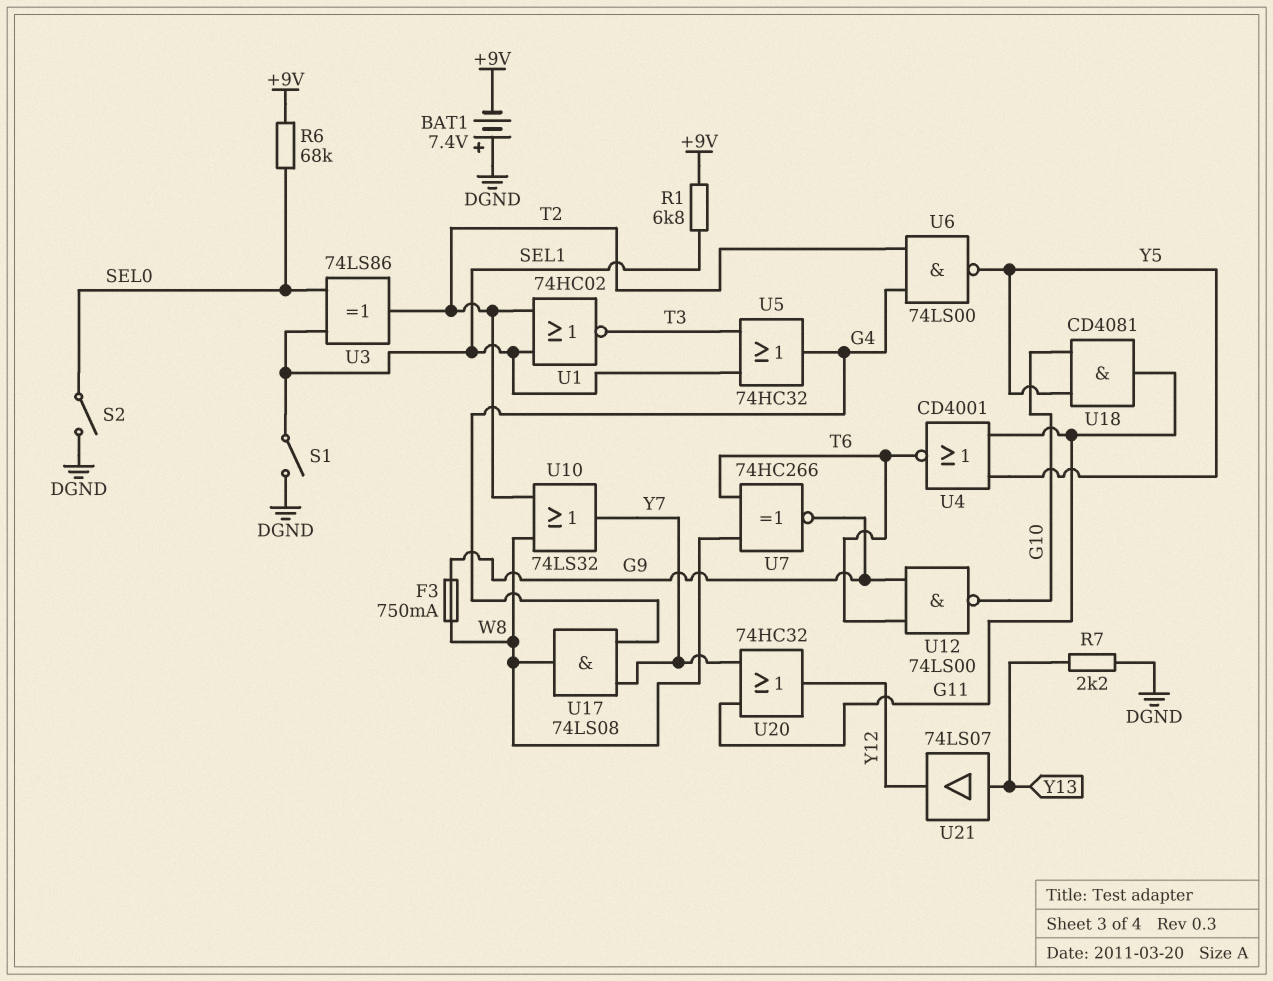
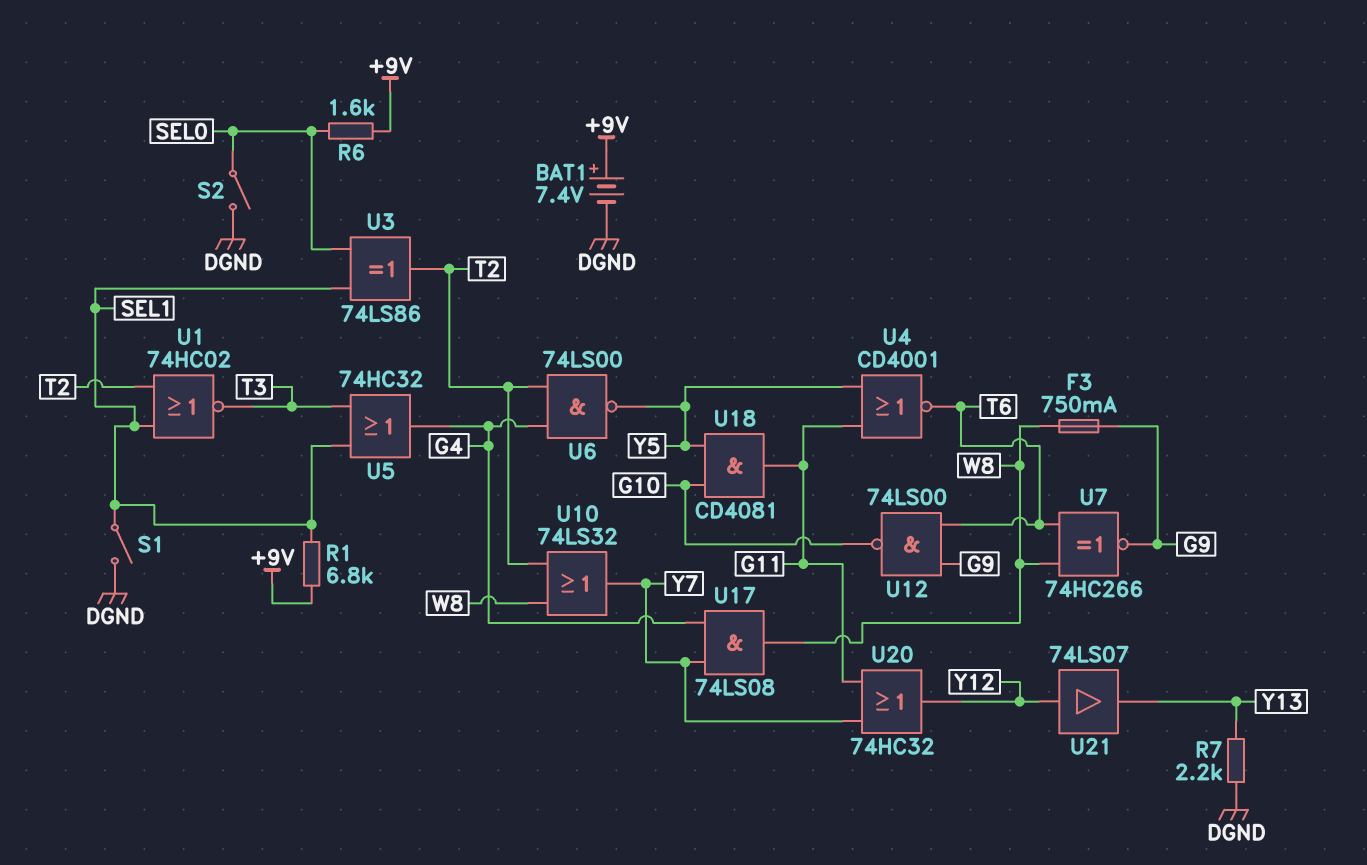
BAT1: 7.4V (plus DGND, minus +9V) -> 7.4V (plus +9V, minus DGND)
R6: 68k (+9V, SEL0) -> 1.6k (+9V, SEL0)
U21: buffer 74LS07 (in Y13, out Y12) -> buffer 74LS07 (in Y12, out Y13)

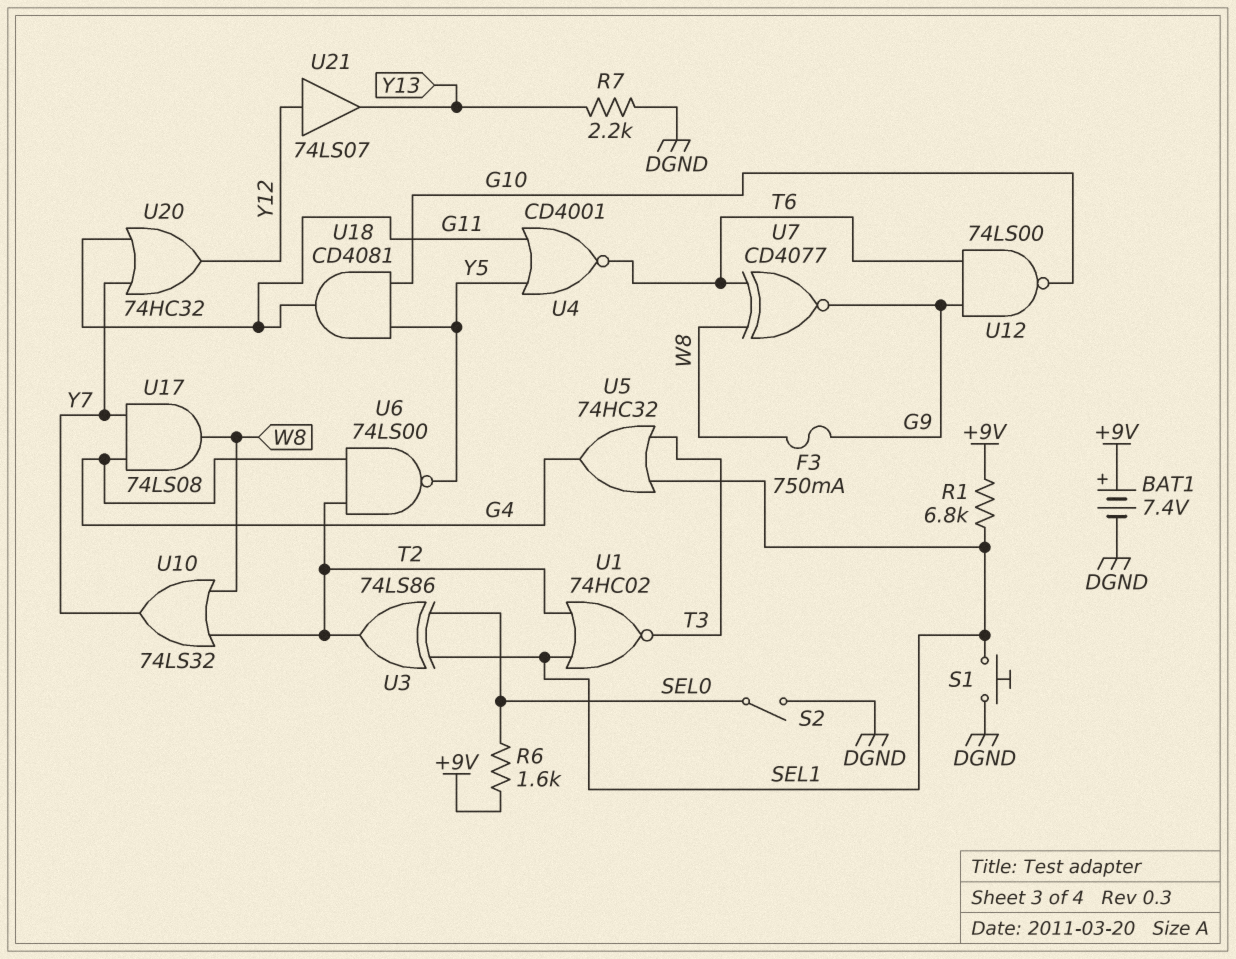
S1: switch (DGND, SEL1) -> button (DGND, SEL1)
U7: XNOR 74HC266 (in T6, in W8, out G9) -> XNOR CD4077 (in T6, in W8, out G9)

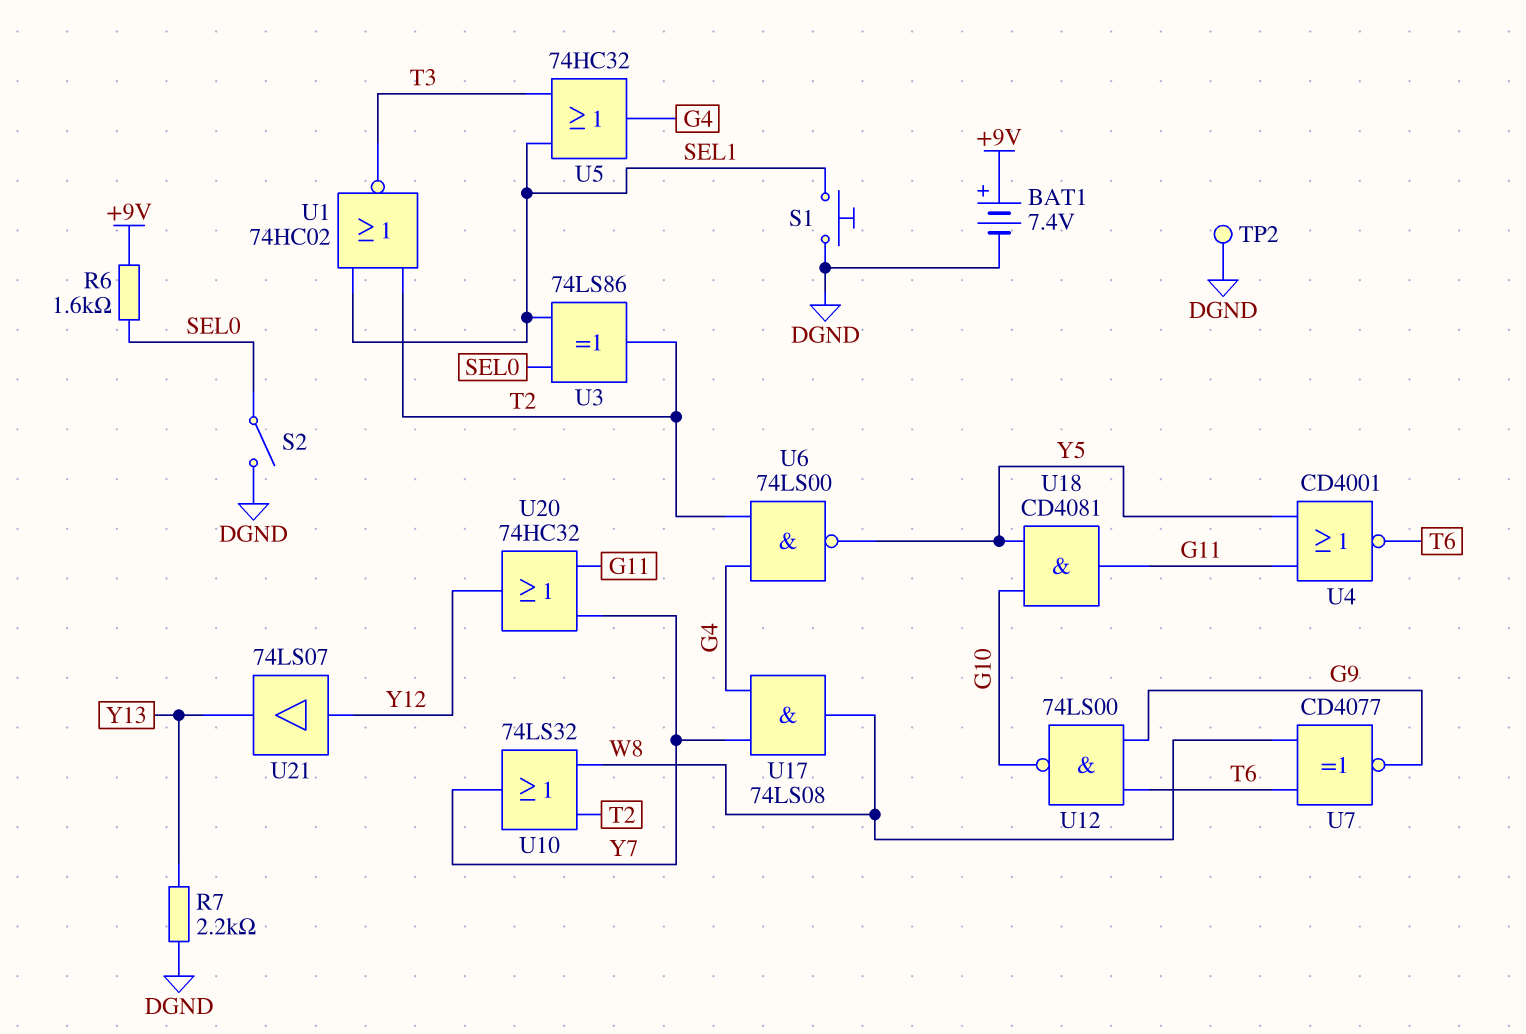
F3: 750mA (G9, W8) -> none
R1: 6.8k (+9V, SEL1) -> none
TP2: none -> test point (DGND)

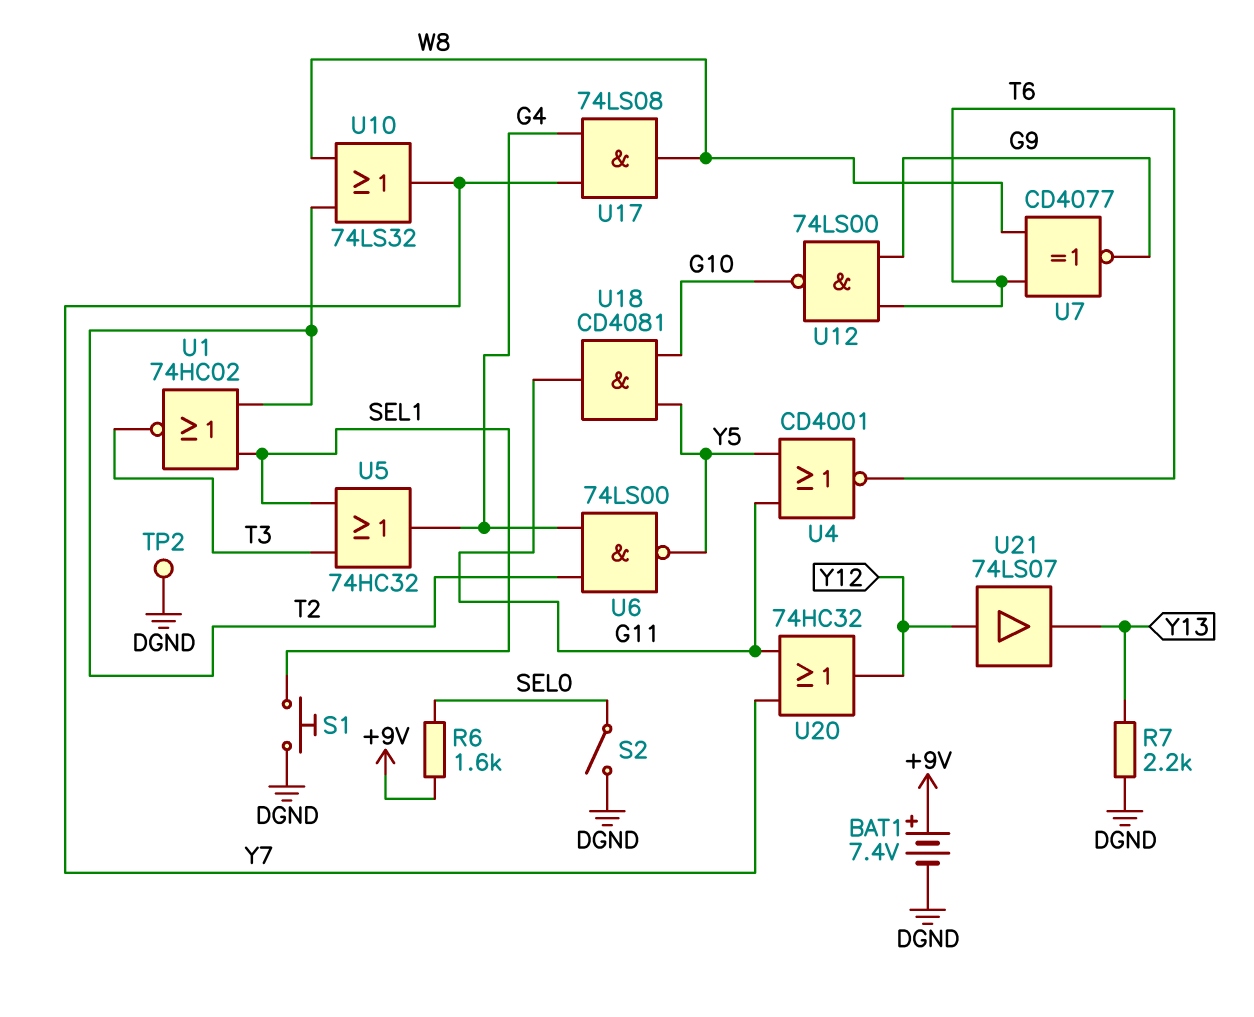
U3: XOR 74LS86 (in SEL0, in SEL1, out T2) -> none

